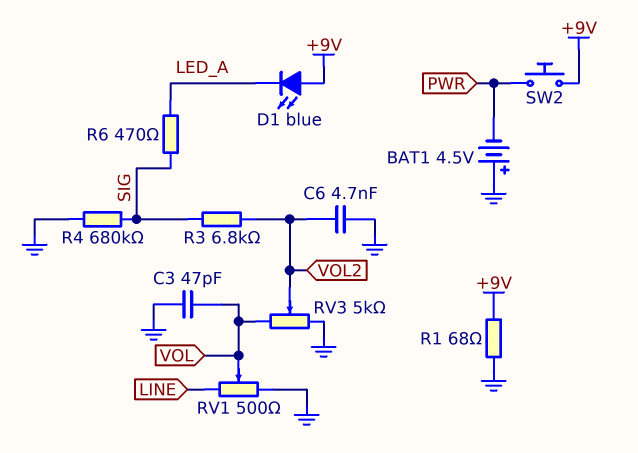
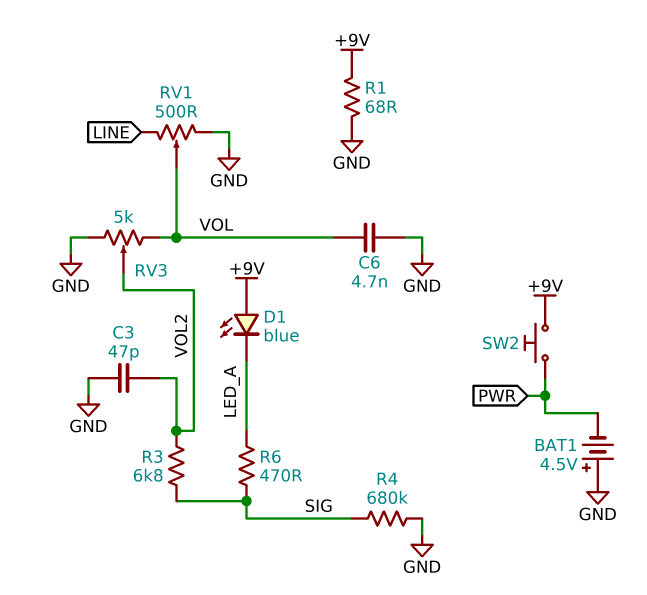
C3: 47pF (GND, VOL) -> 47pF (GND, VOL2)
C6: 4.7nF (GND, VOL2) -> 4.7nF (GND, VOL)

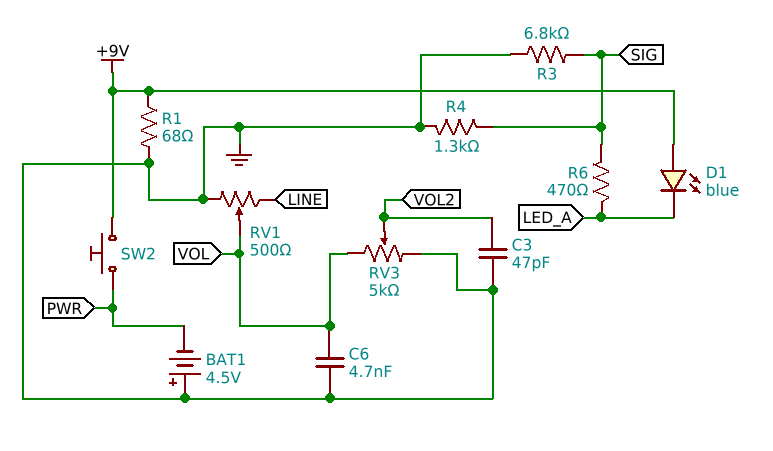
R3: 6.8k (SIG, VOL2) -> 6.8k (GND, SIG)
R4: 680k (GND, SIG) -> 1.3k (GND, SIG)

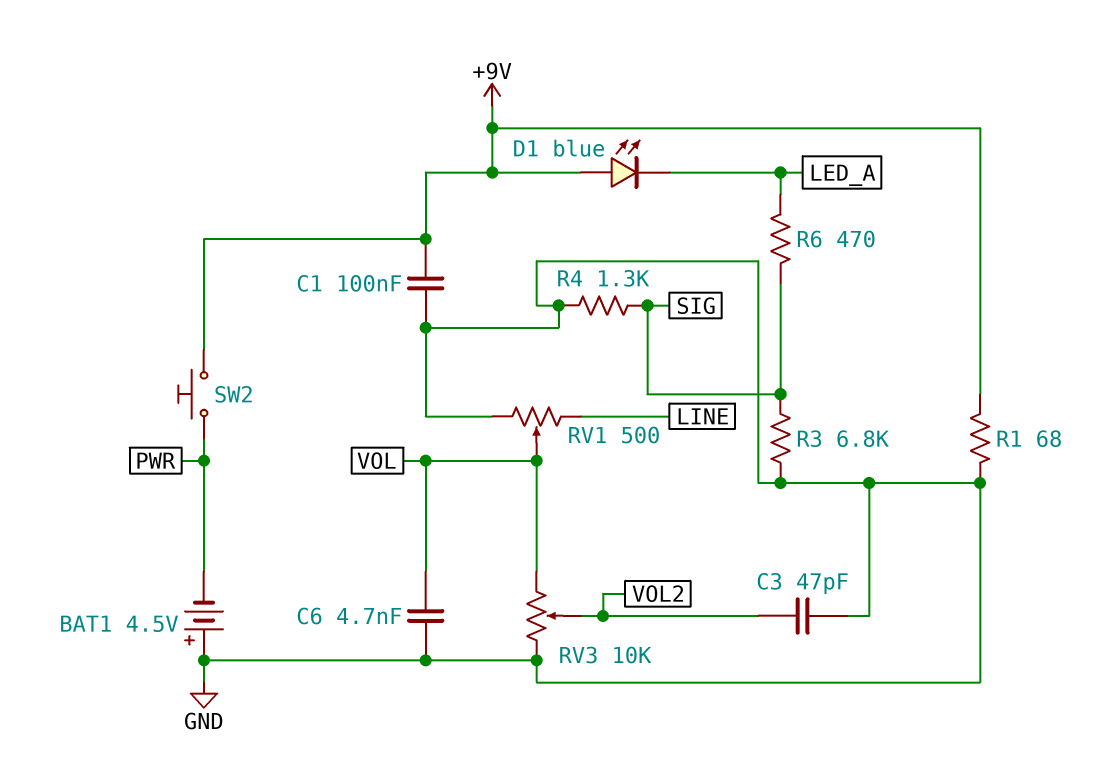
C1: none -> 100nF (+9V, GND)
RV3: 5k (GND, VOL, wiper VOL2) -> 10k (GND, VOL, wiper VOL2)

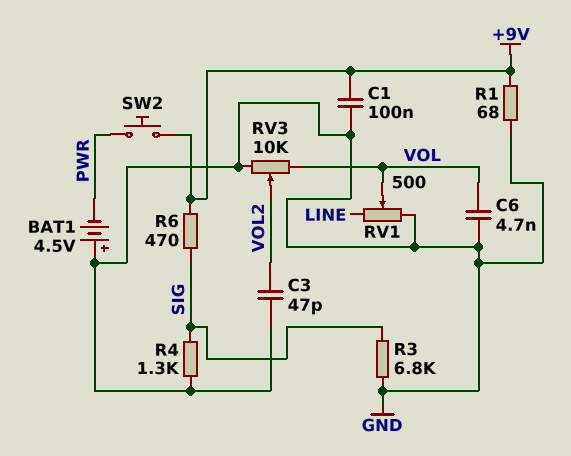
D1: LED blue (A +9V, K LED_A) -> none
R6: 470 (LED_A, SIG) -> 470 (+9V, SIG)

